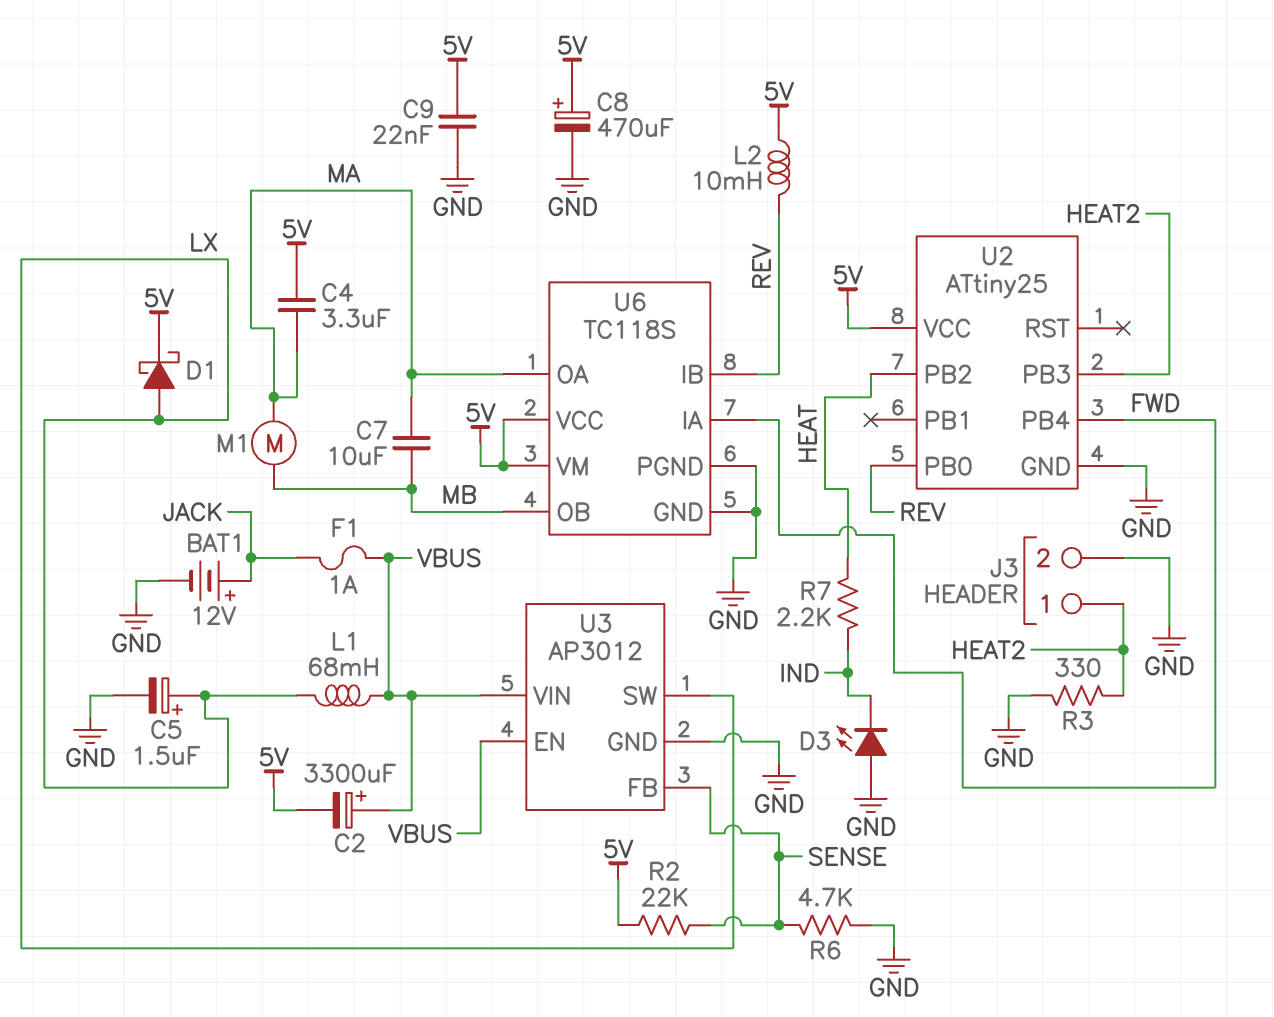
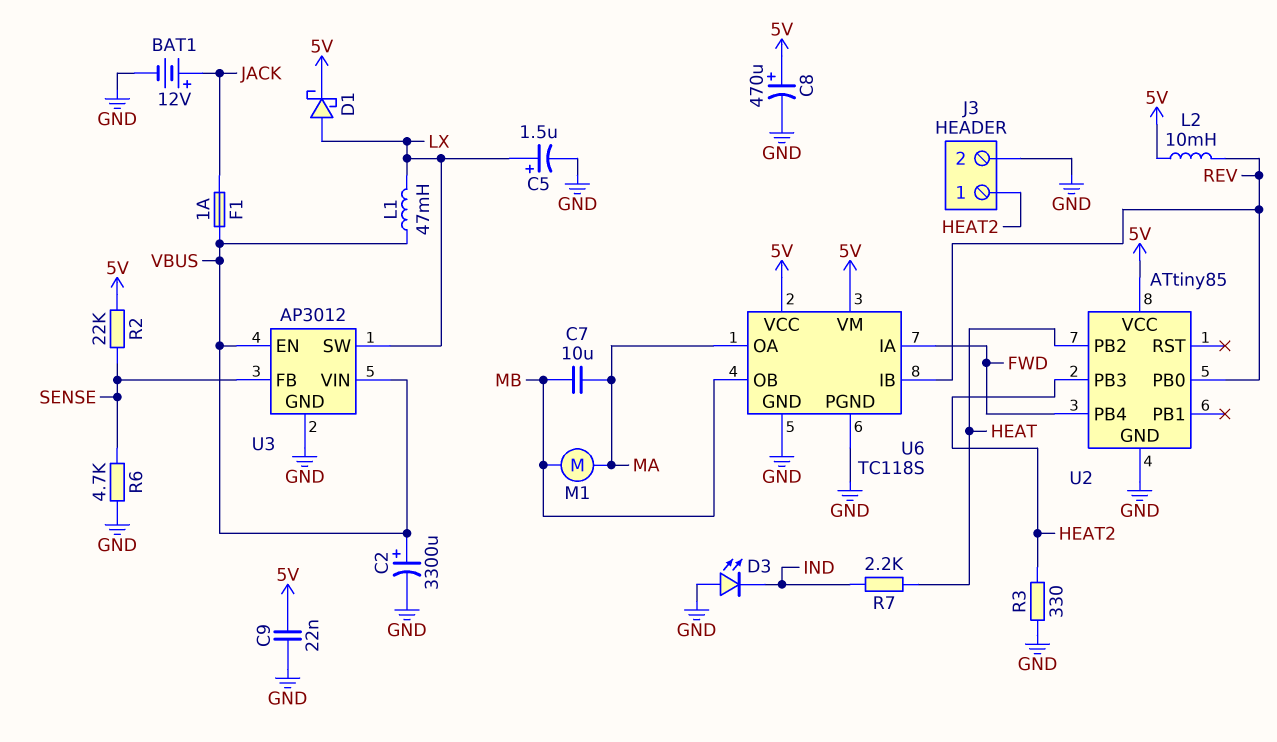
C2: 3300uF (plus VBUS, minus 5V) -> 3300uF (plus VBUS, minus GND)
C4: 3.3uF (5V, MA) -> none
L1: 68mH (LX, VBUS) -> 47mH (LX, VBUS)
U2: ATtiny25 -> ATtiny85

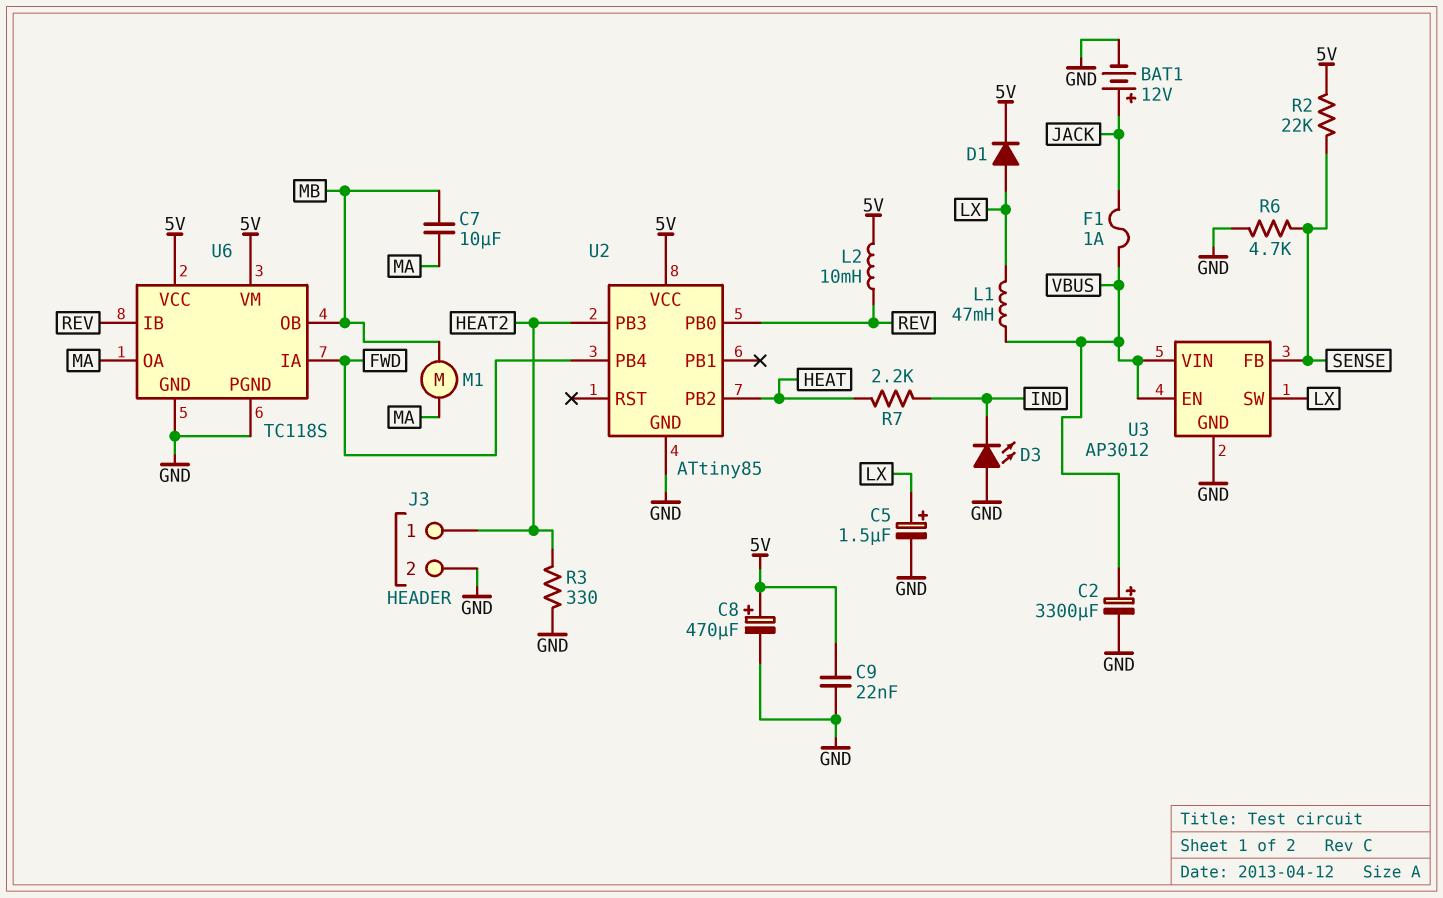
D1: schottky (A LX, K 5V) -> diode (A LX, K 5V)

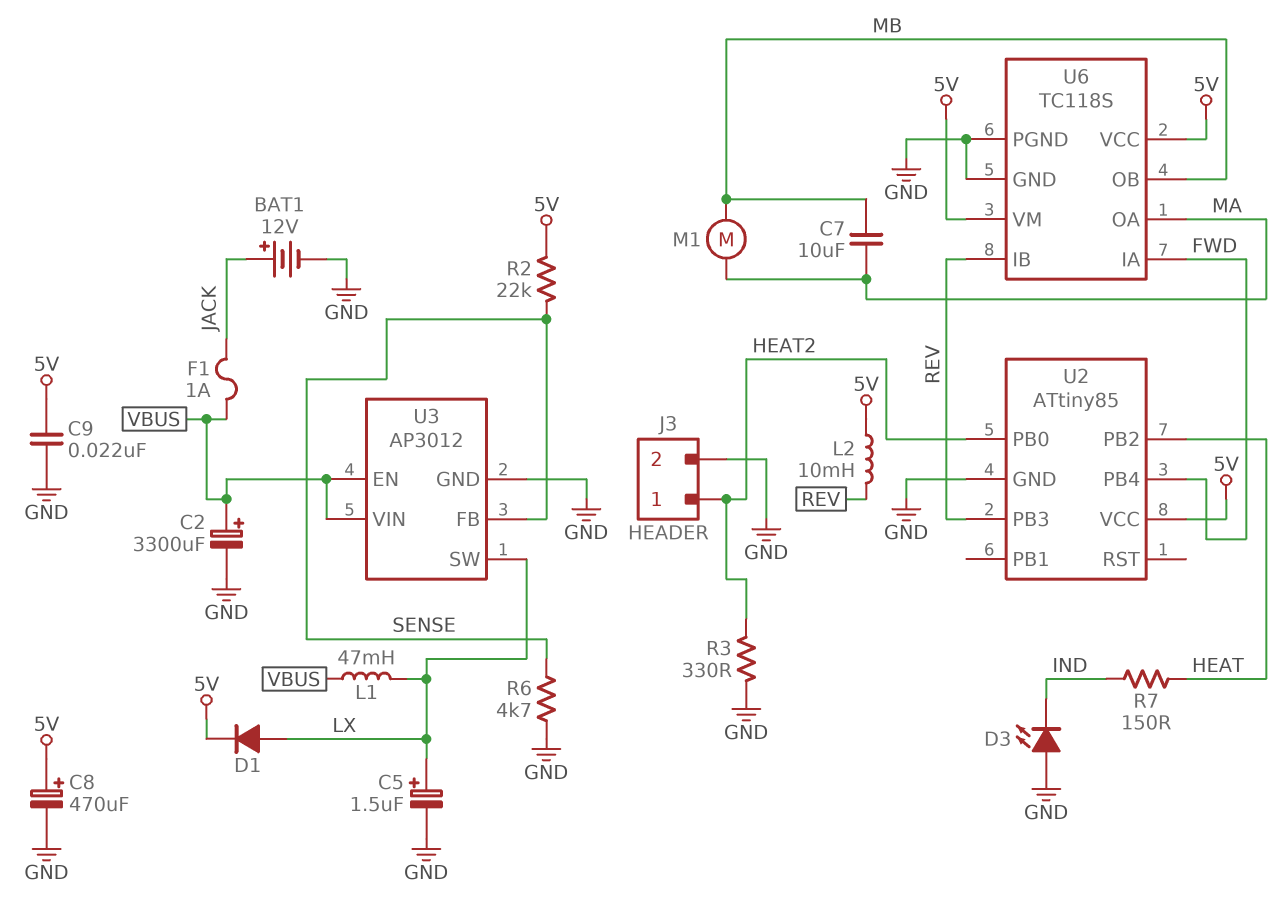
R7: 2.2k (HEAT, IND) -> 150 (HEAT, IND)
U2 pin PB0: REV -> HEAT2
U2 pin PB3: HEAT2 -> REV

